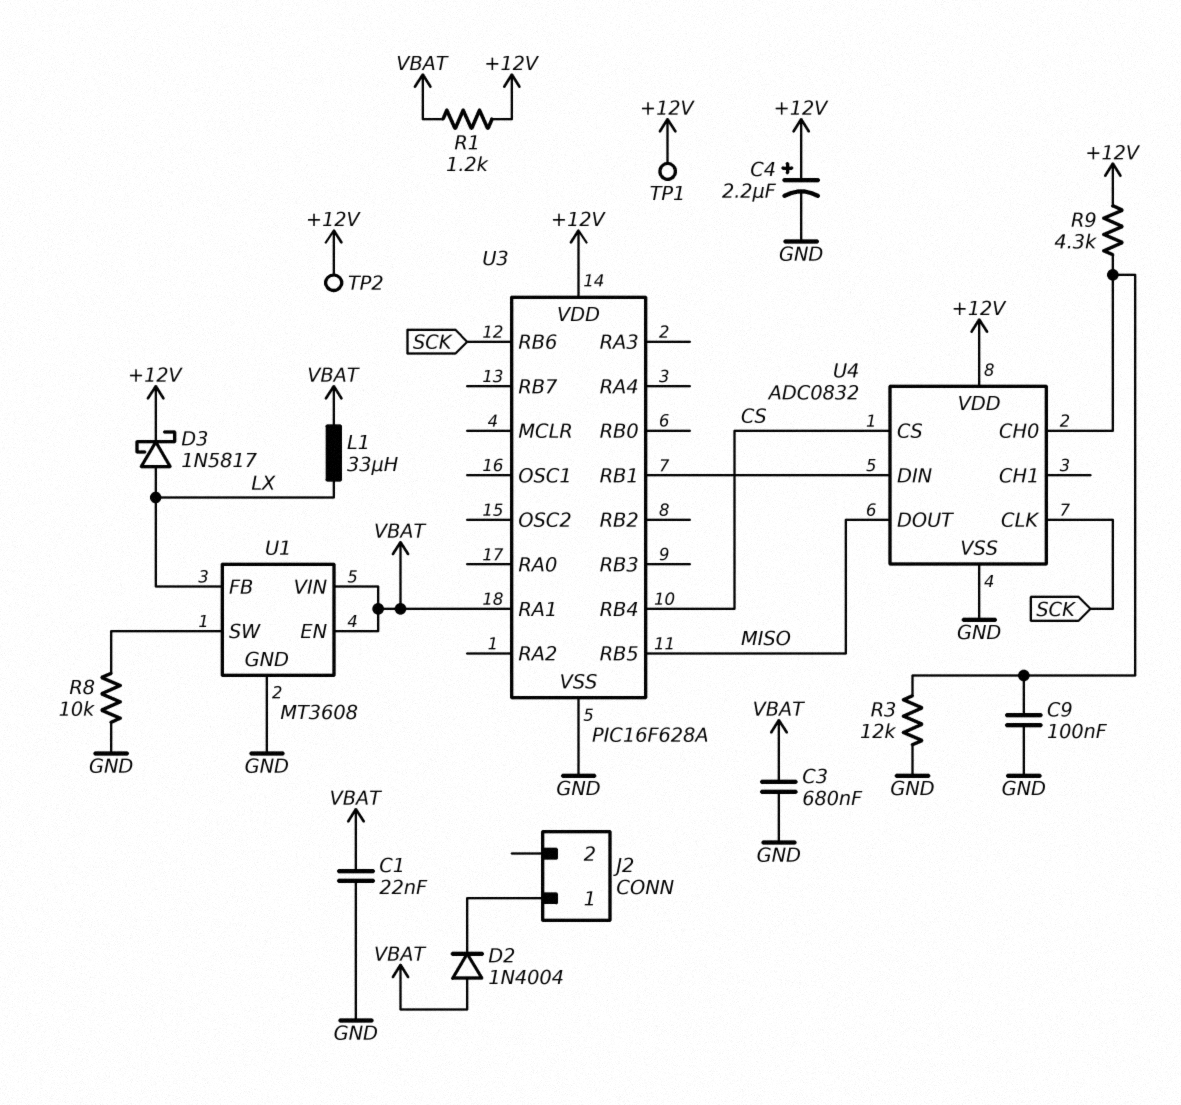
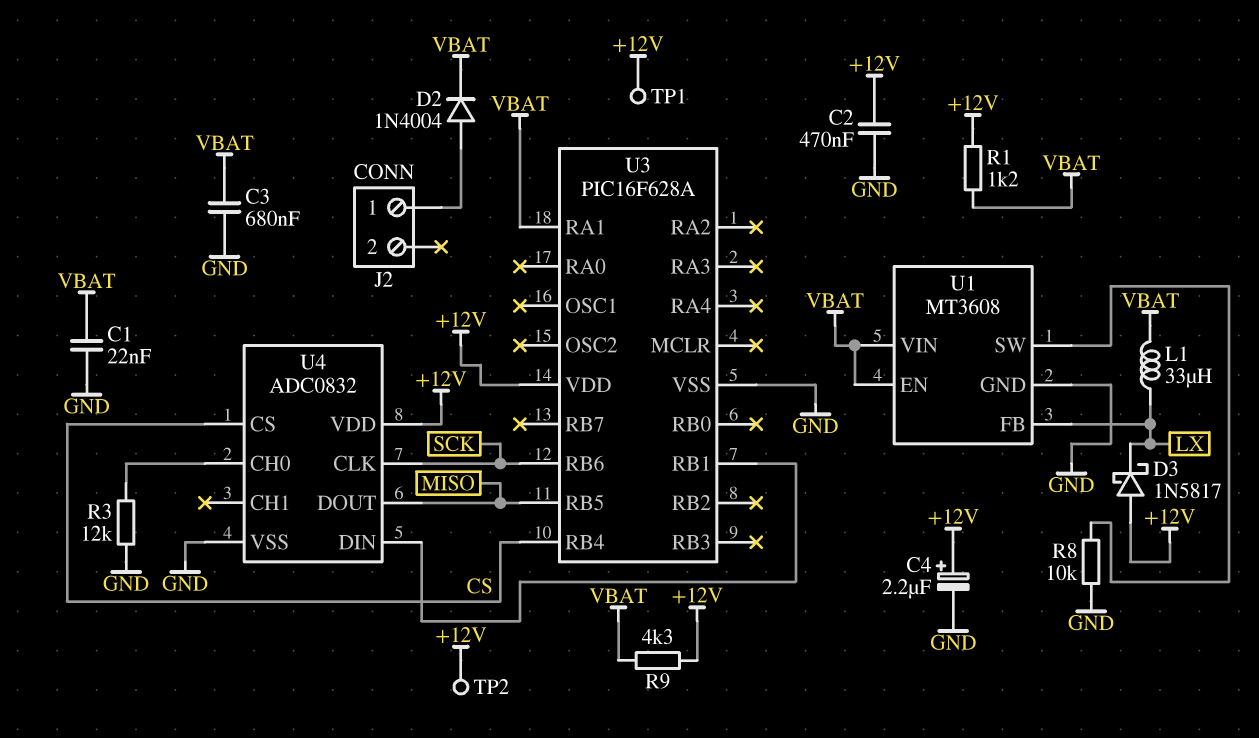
C2: none -> 470nF (+12V, GND)
C9: 100nF (GND, U4/CH0) -> none
D2: diode 1N4004 (A VBAT, K J2/1) -> diode 1N4004 (A J2/1, K VBAT)
D3: schottky 1N5817 (A LX, K +12V) -> schottky 1N5817 (A +12V, K LX)
R9: 4.3k (+12V, U4/CH0) -> 4.3k (+12V, VBAT)

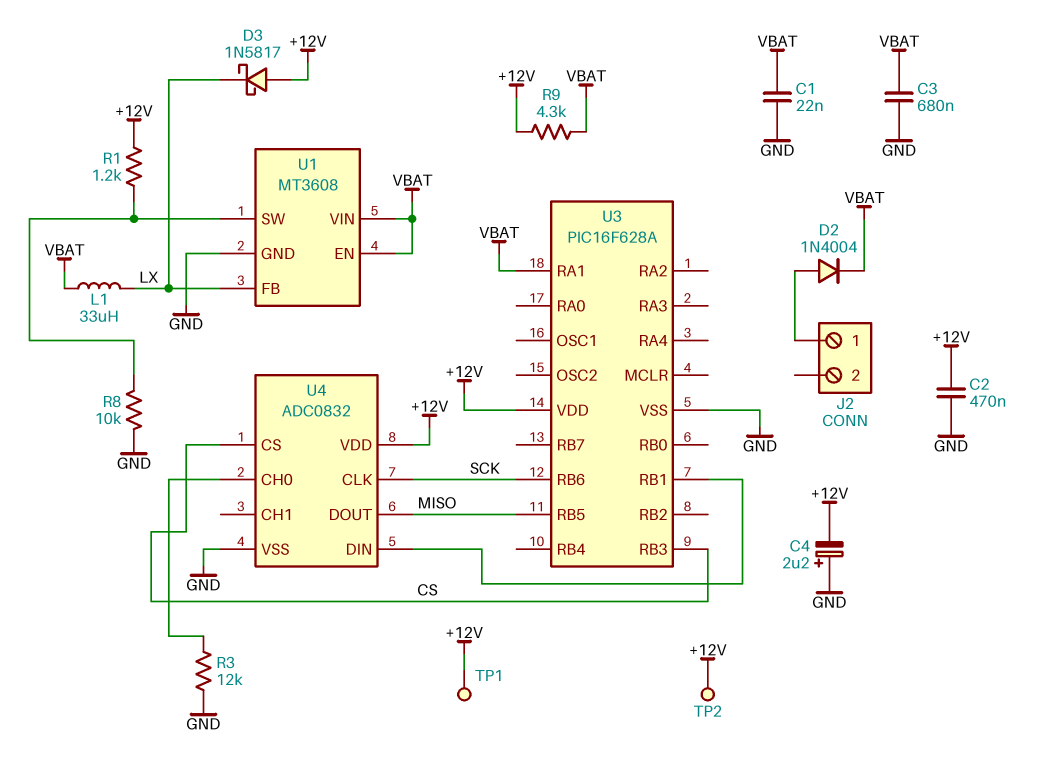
C4: 2.2uF (plus +12V, minus GND) -> 2.2uF (plus GND, minus +12V)
R1: 1.2k (+12V, VBAT) -> 1.2k (+12V, U1/SW)
U3 pin RB3: none -> CS
U3 pin RB4: CS -> none

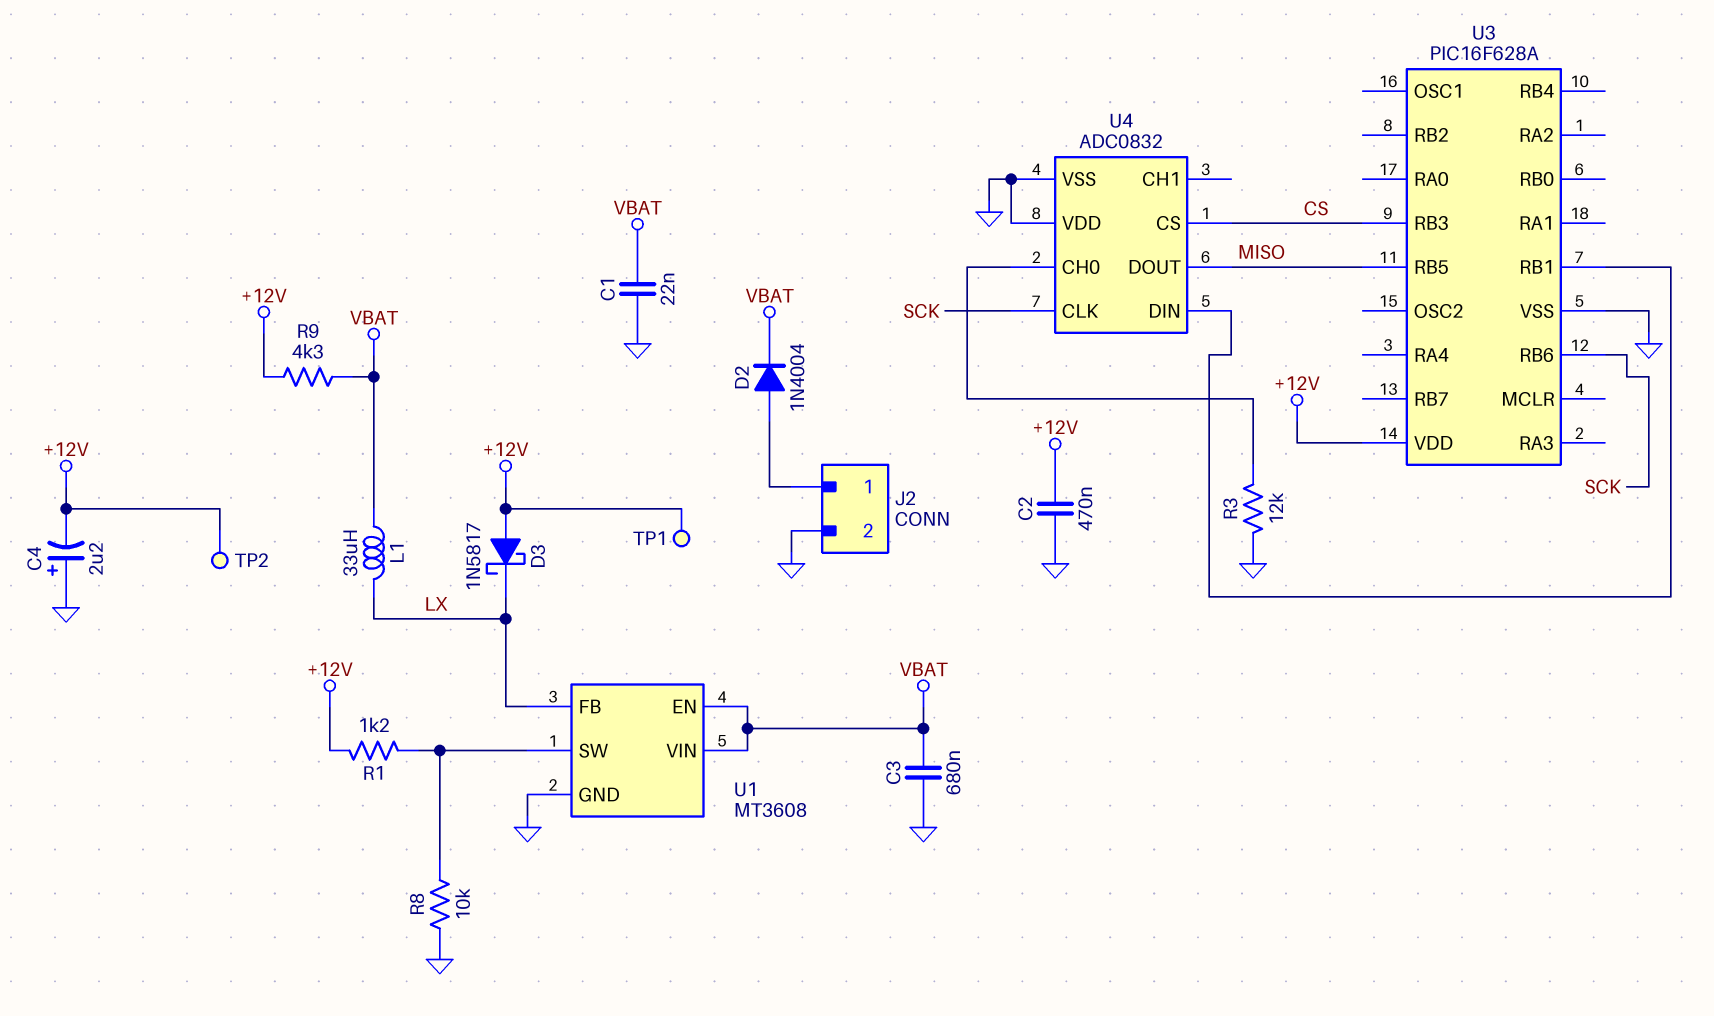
J2 pin 2: none -> GND
U3 pin RA1: VBAT -> none
U4 pin VDD: +12V -> GND

